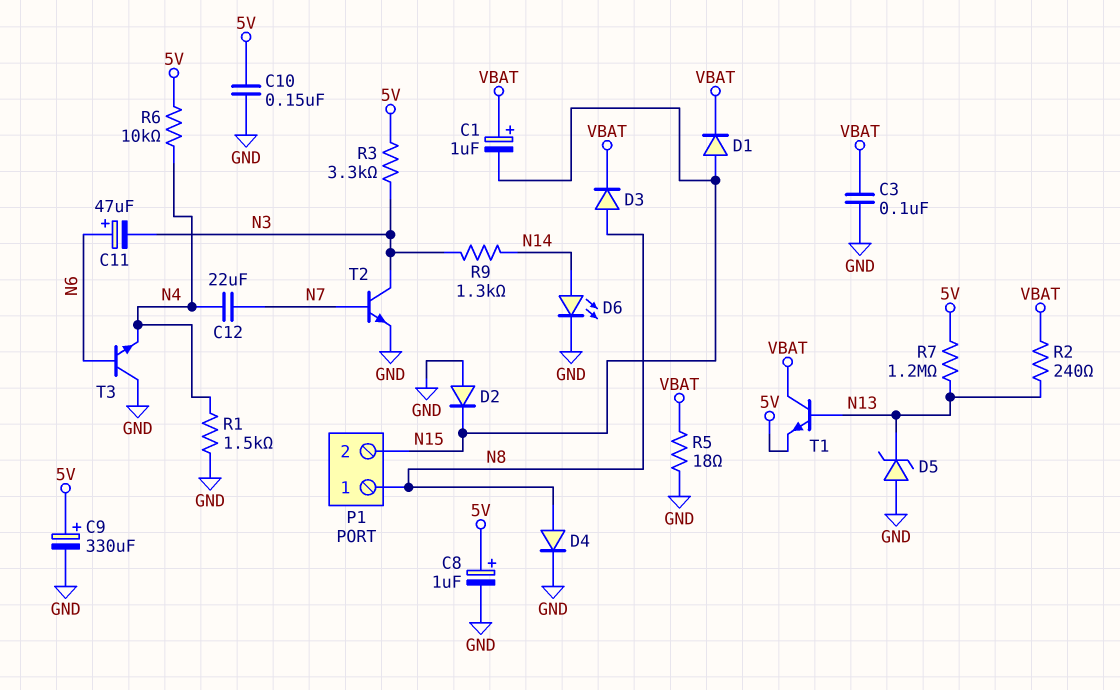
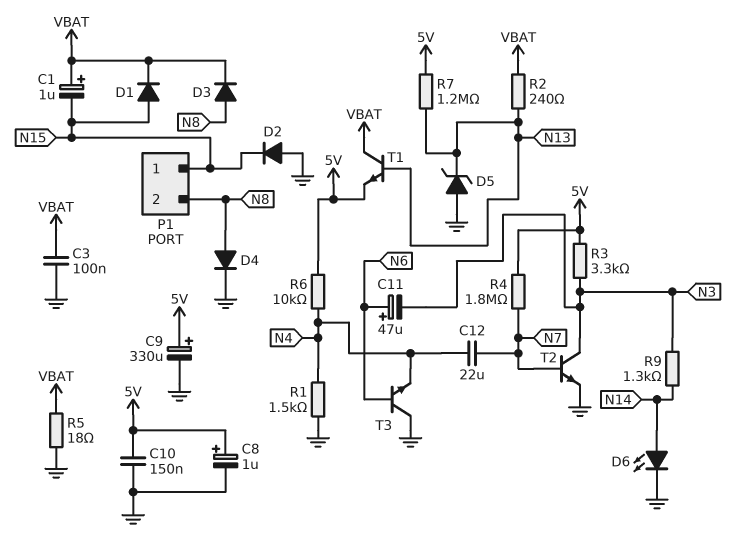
P1 pin 1: N8 -> N15
P1 pin 2: N15 -> N8
R4: none -> 1.8M (5V, N7)

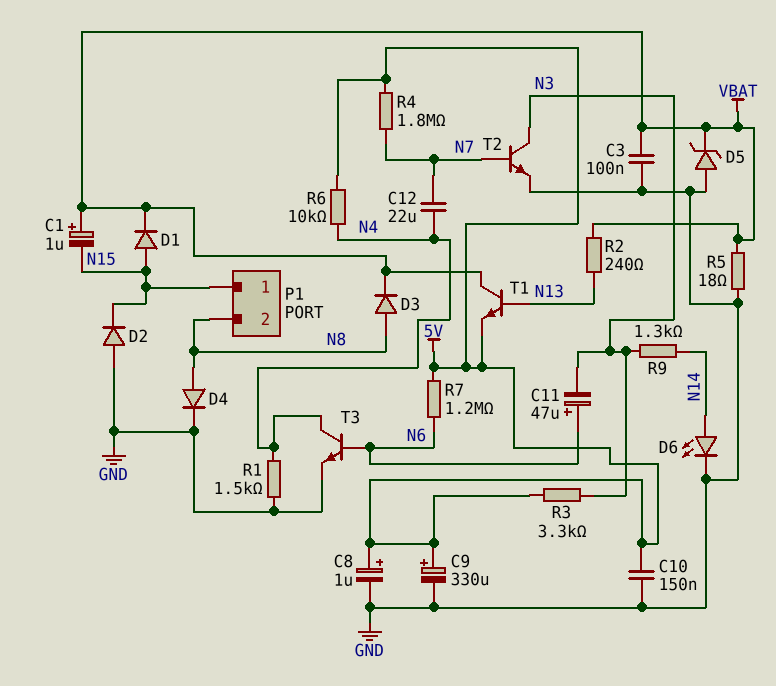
D5: zener (A GND, K N13) -> zener (A GND, K VBAT)
R7: 1.2M (5V, N13) -> 1.2M (5V, N6)
T3: NPN (B N6, C GND, E N4) -> NPN (B N6, C N4, E GND)

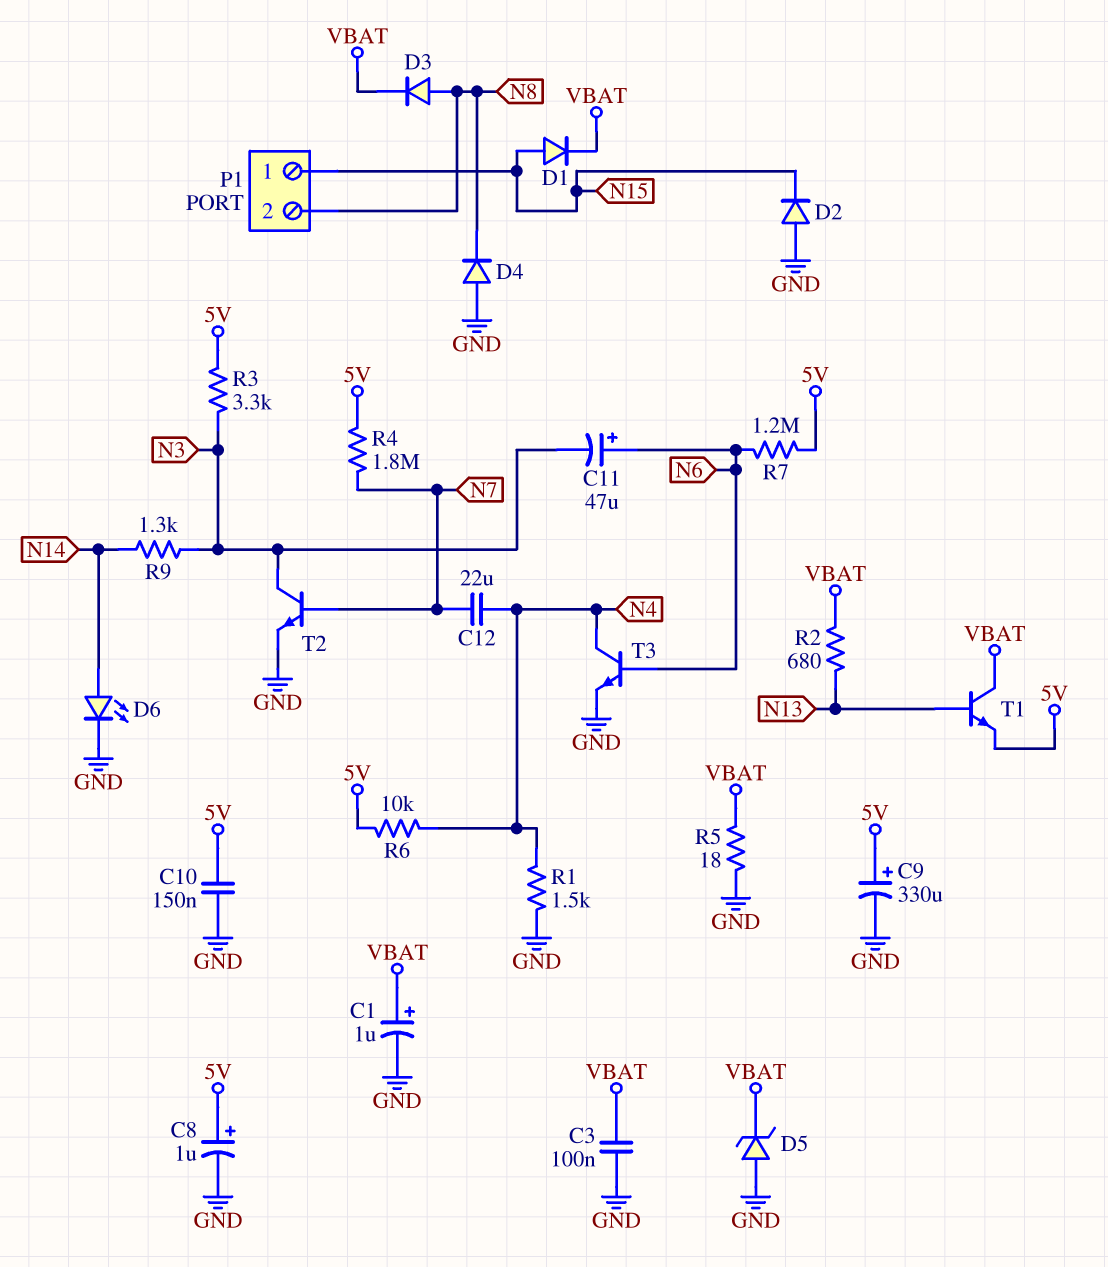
C1: 1uF (plus VBAT, minus N15) -> 1uF (plus VBAT, minus GND)
D4: diode (A N8, K GND) -> diode (A GND, K N8)
R2: 240 (N13, VBAT) -> 680 (N13, VBAT)

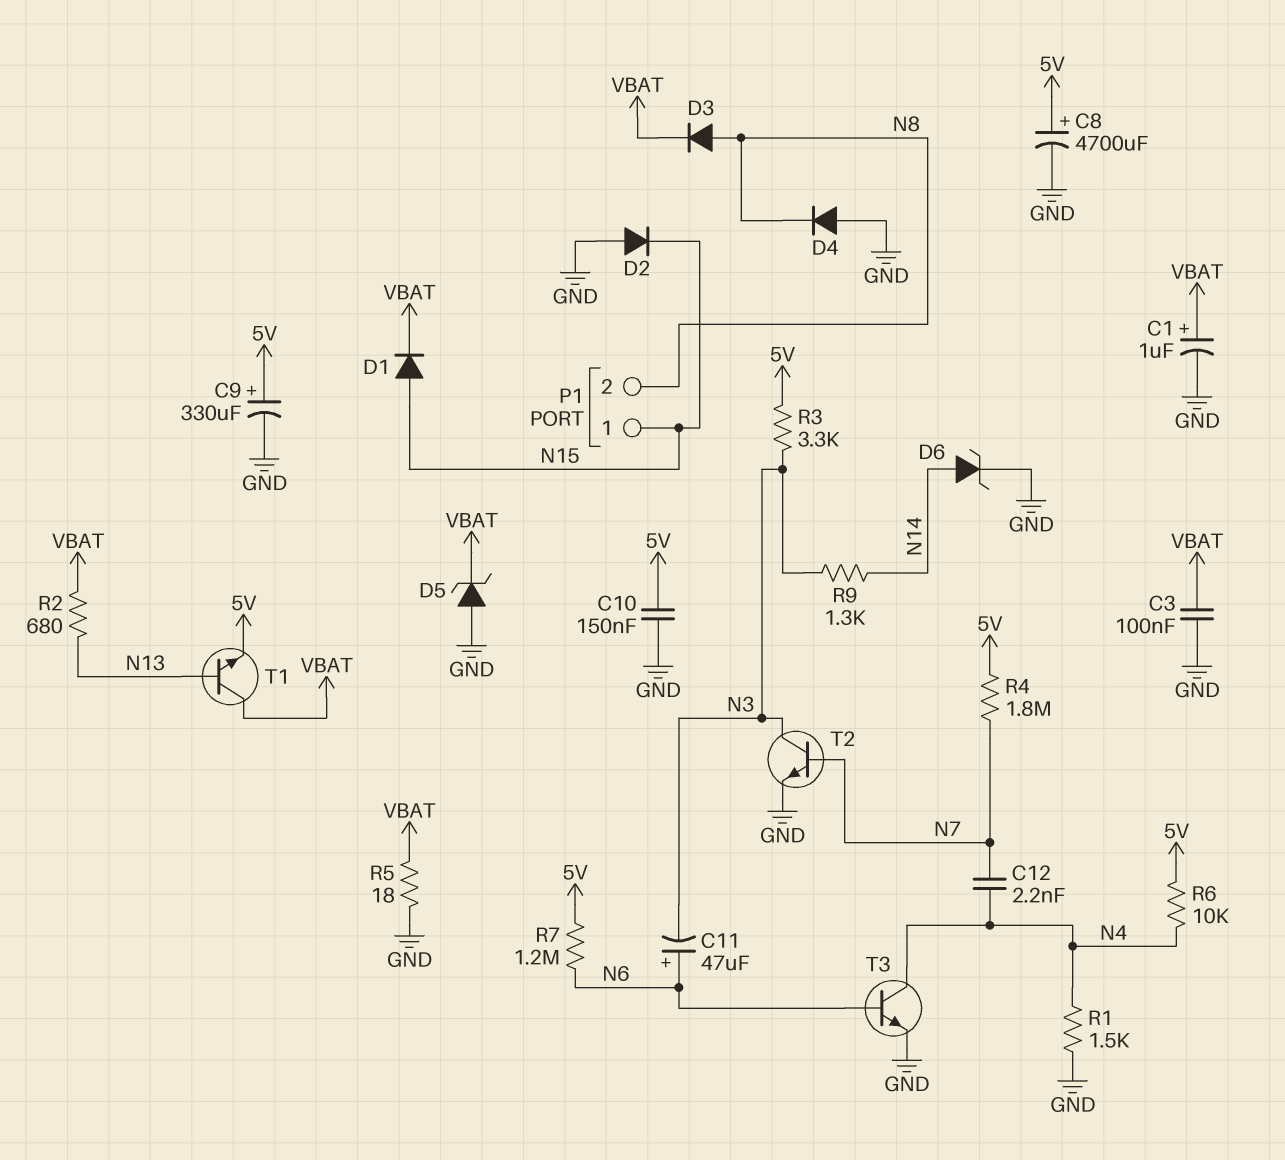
C8: 1uF (plus 5V, minus GND) -> 4700uF (plus 5V, minus GND)
C12: 22uF (N4, N7) -> 2.2nF (N4, N7)
D6: LED (A N14, K GND) -> zener (A N14, K GND)

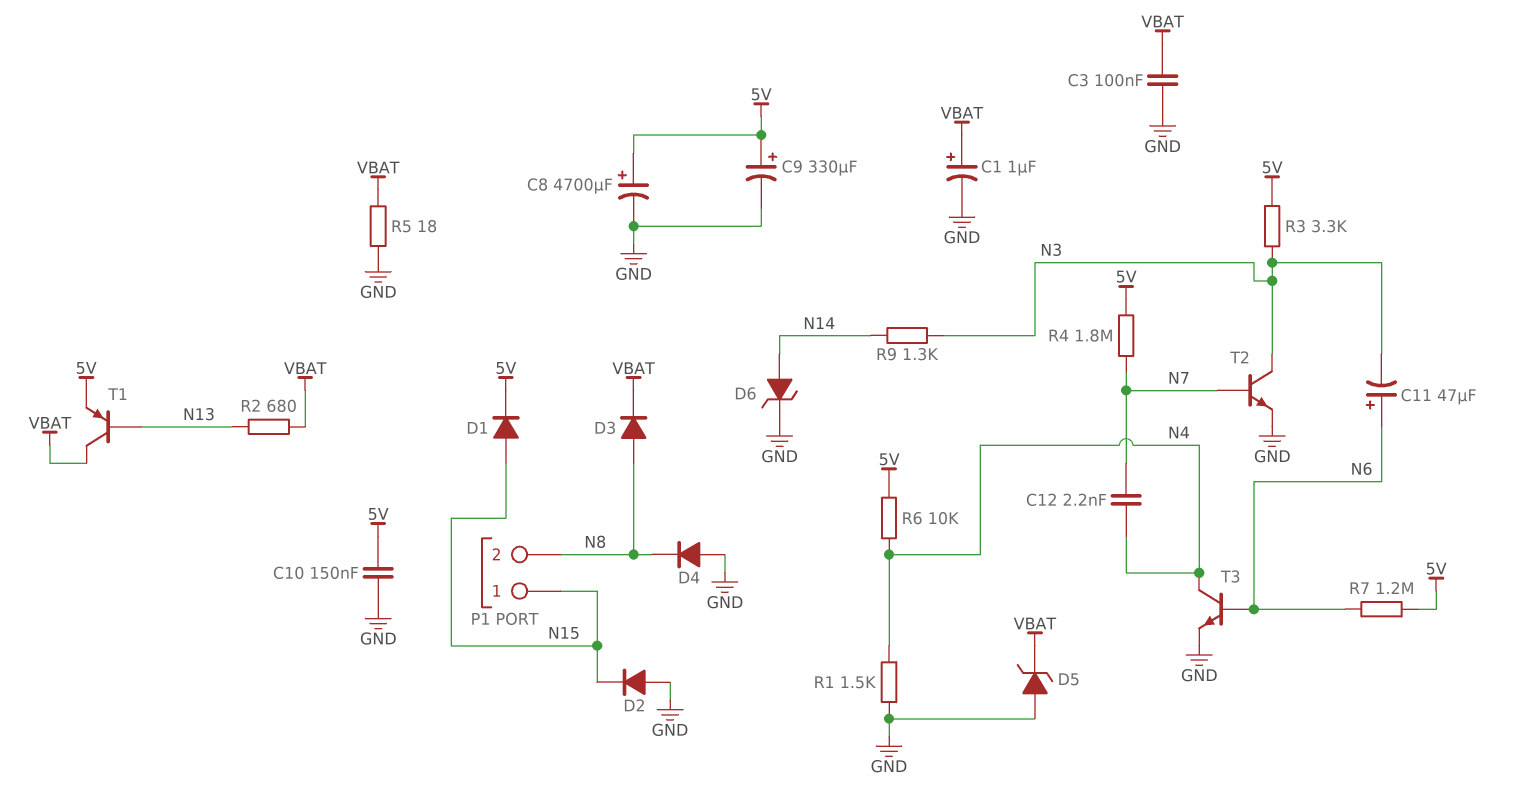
D1: diode (A N15, K VBAT) -> diode (A N15, K 5V)
T1: NPN (B N13, C VBAT, E 5V) -> PNP (B N13, C VBAT, E 5V)

